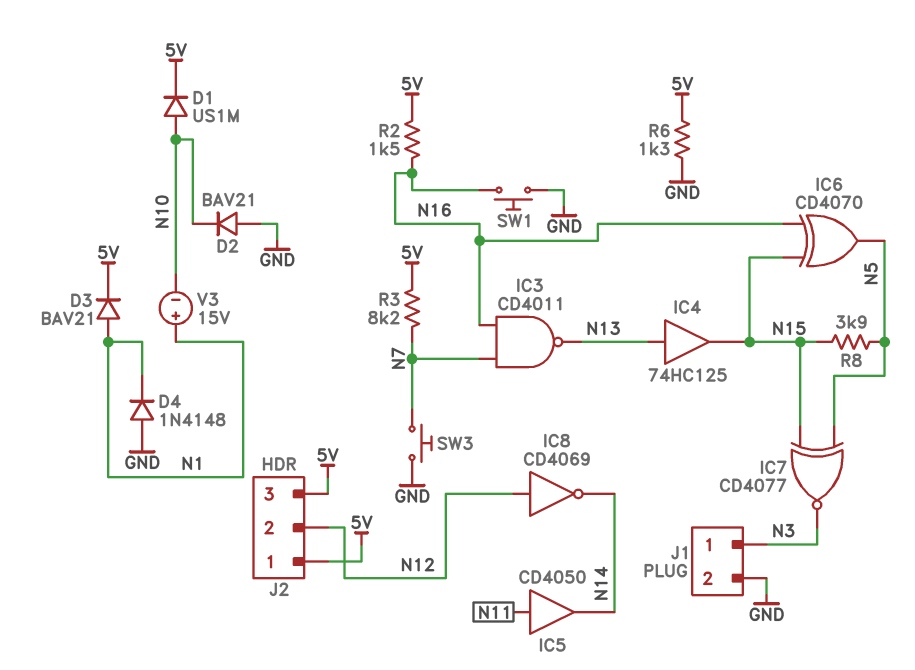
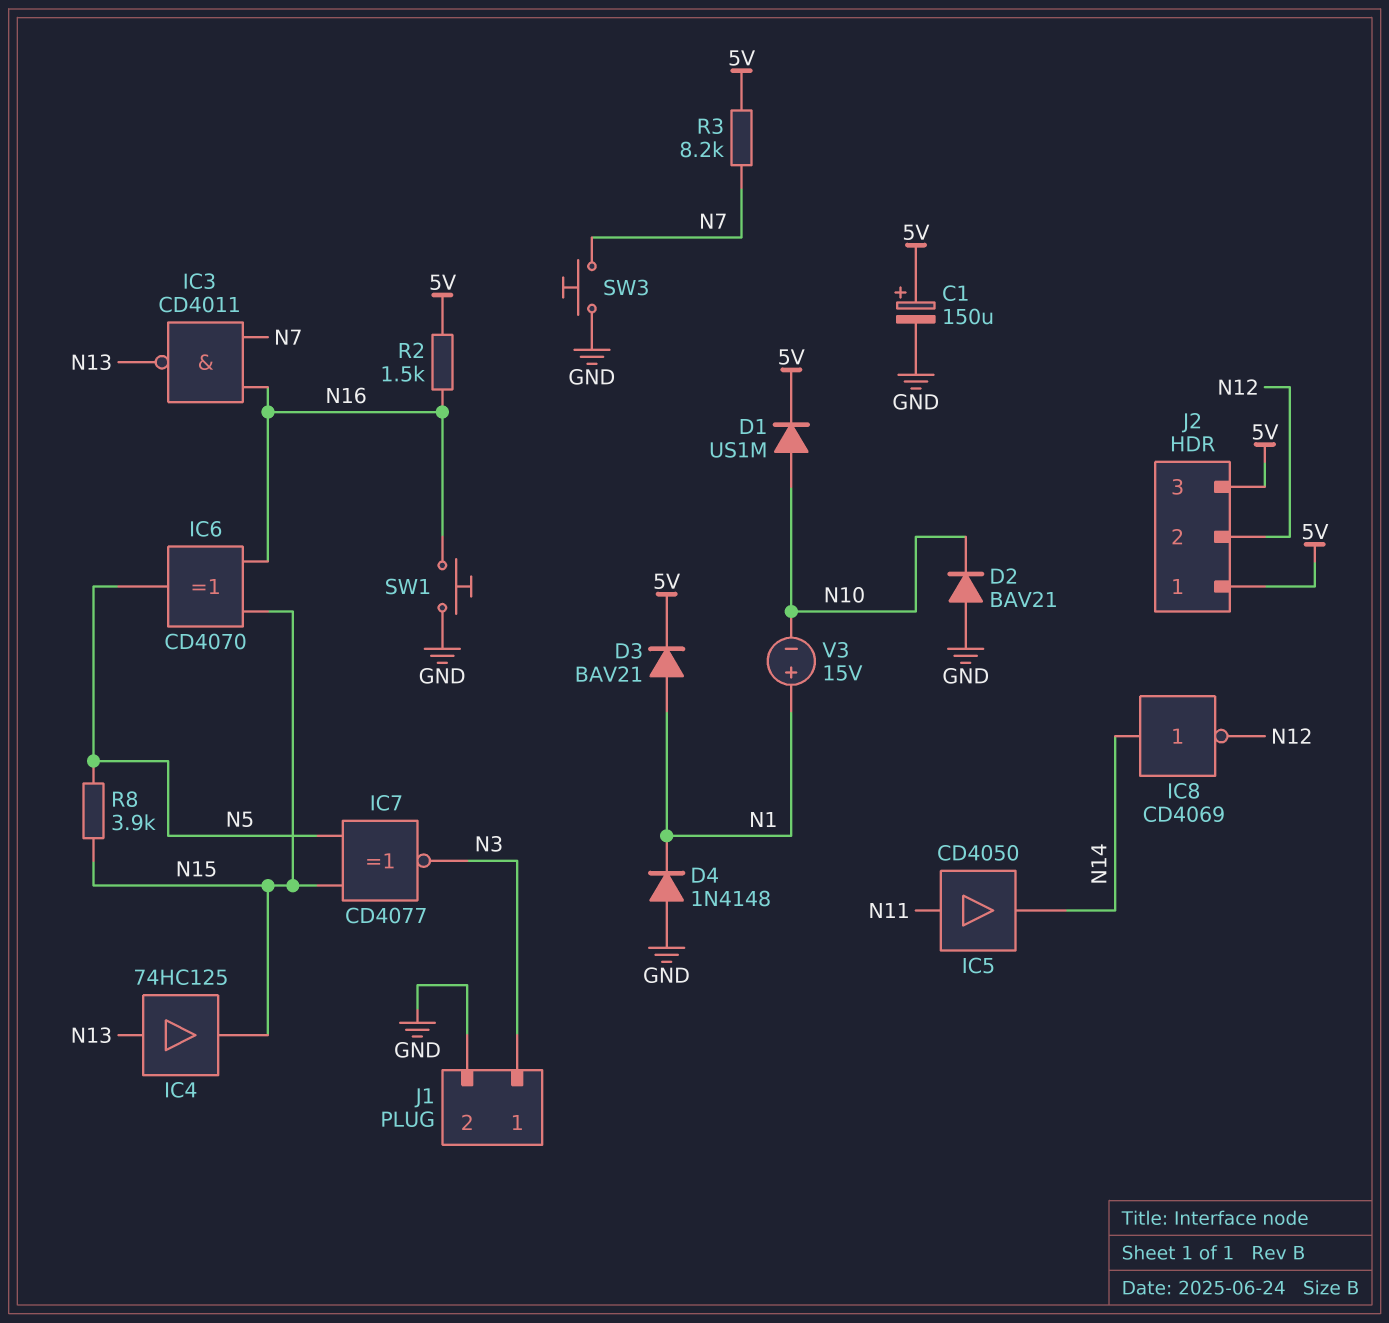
C1: none -> 150uF (plus 5V, minus GND)
IC8: NOT CD4069 (in N12, out N14) -> NOT CD4069 (in N14, out N12)
R6: 1.3k (5V, GND) -> none

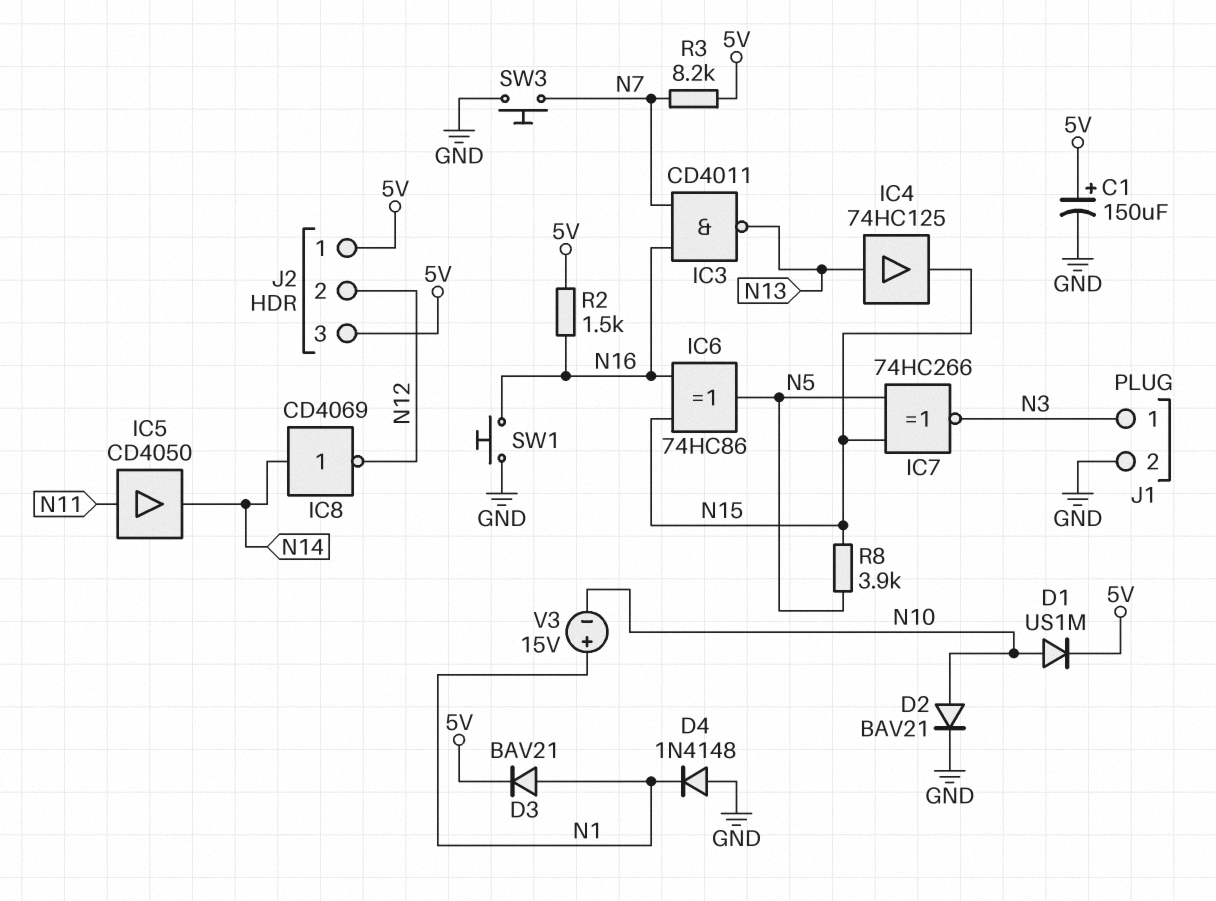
D2: diode BAV21 (A GND, K N10) -> diode BAV21 (A N10, K GND)
IC6: XOR CD4070 (in N15, in N16, out N5) -> XOR 74HC86 (in N15, in N16, out N5)
IC7: XNOR CD4077 (in N5, in N15, out N3) -> XNOR 74HC266 (in N5, in N15, out N3)

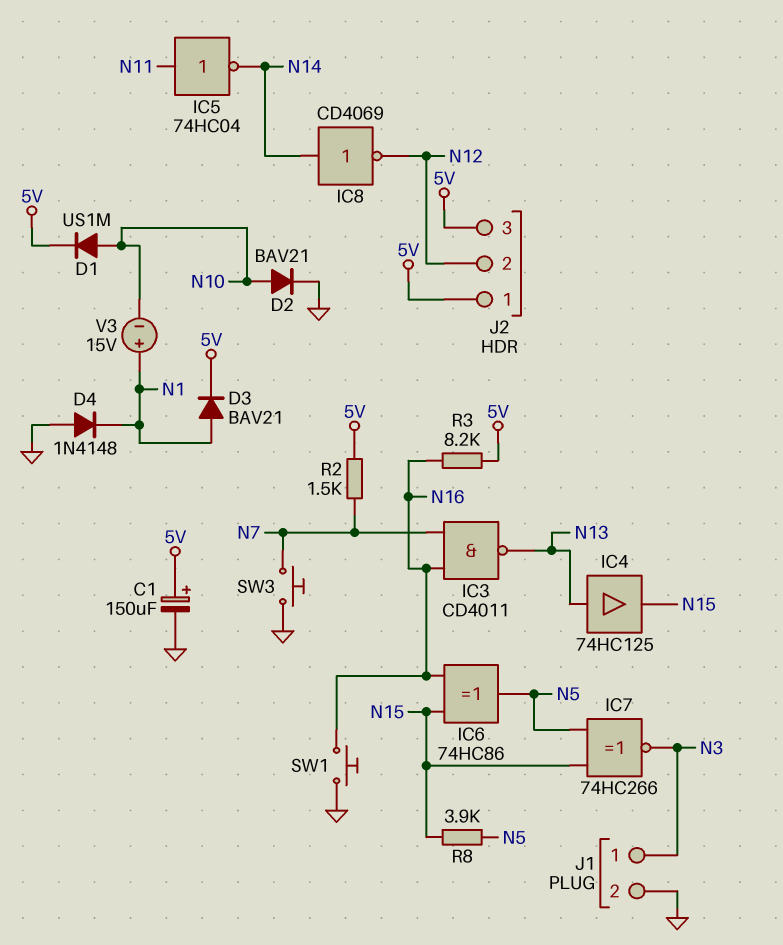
IC5: buffer CD4050 (in N11, out N14) -> NOT 74HC04 (in N11, out N14)
R2: 1.5k (5V, N16) -> 1.5k (5V, N7)
R3: 8.2k (5V, N7) -> 8.2k (5V, N16)

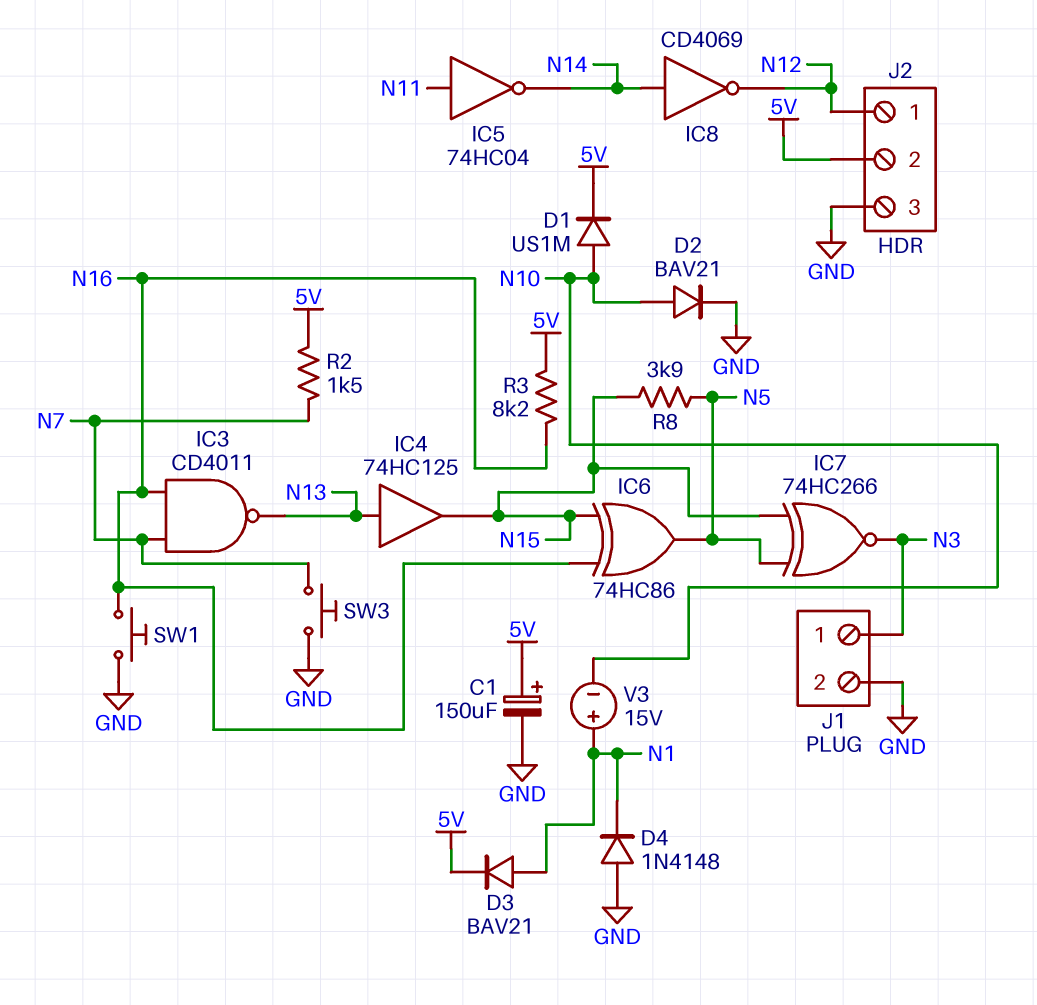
J2 pin 1: 5V -> N12
J2 pin 2: N12 -> 5V
J2 pin 3: 5V -> GND

